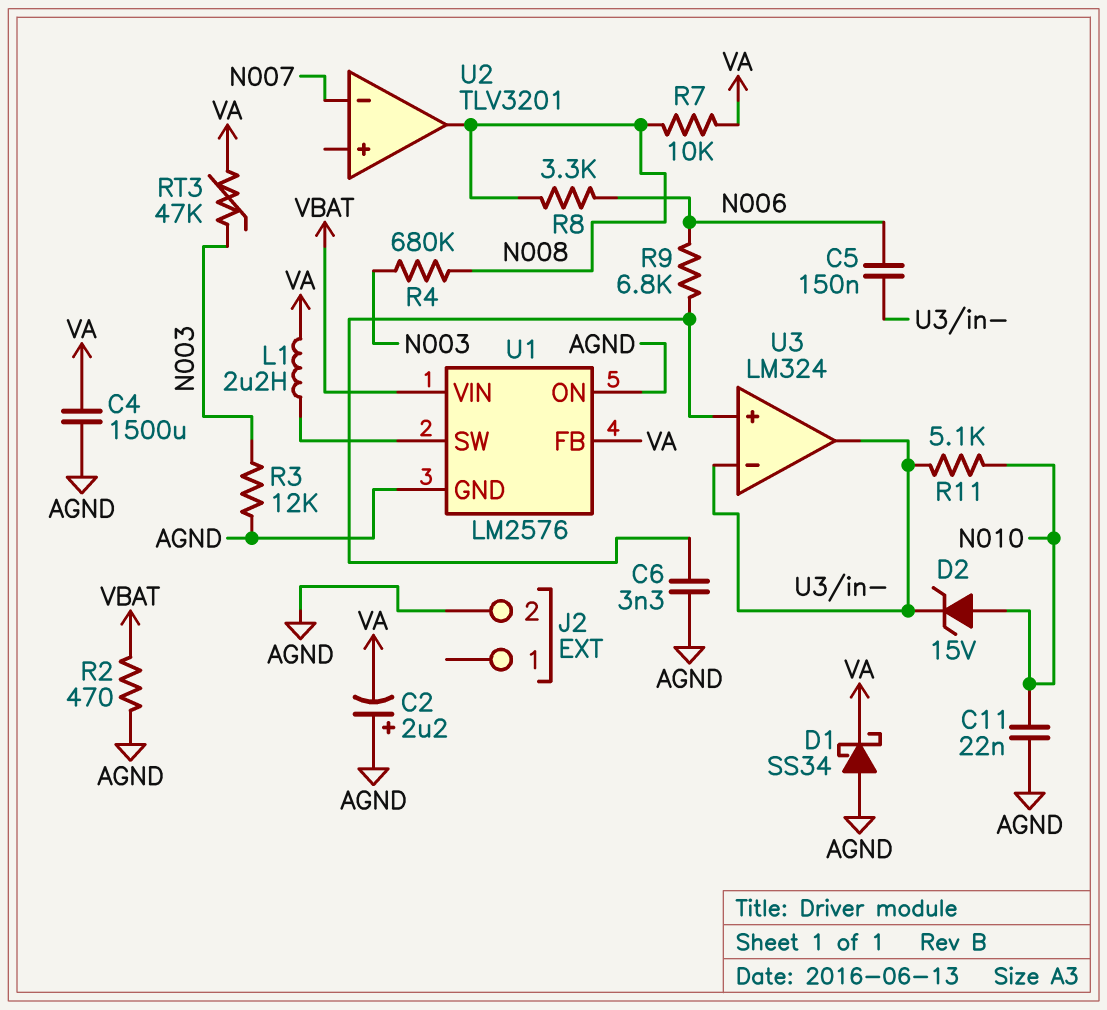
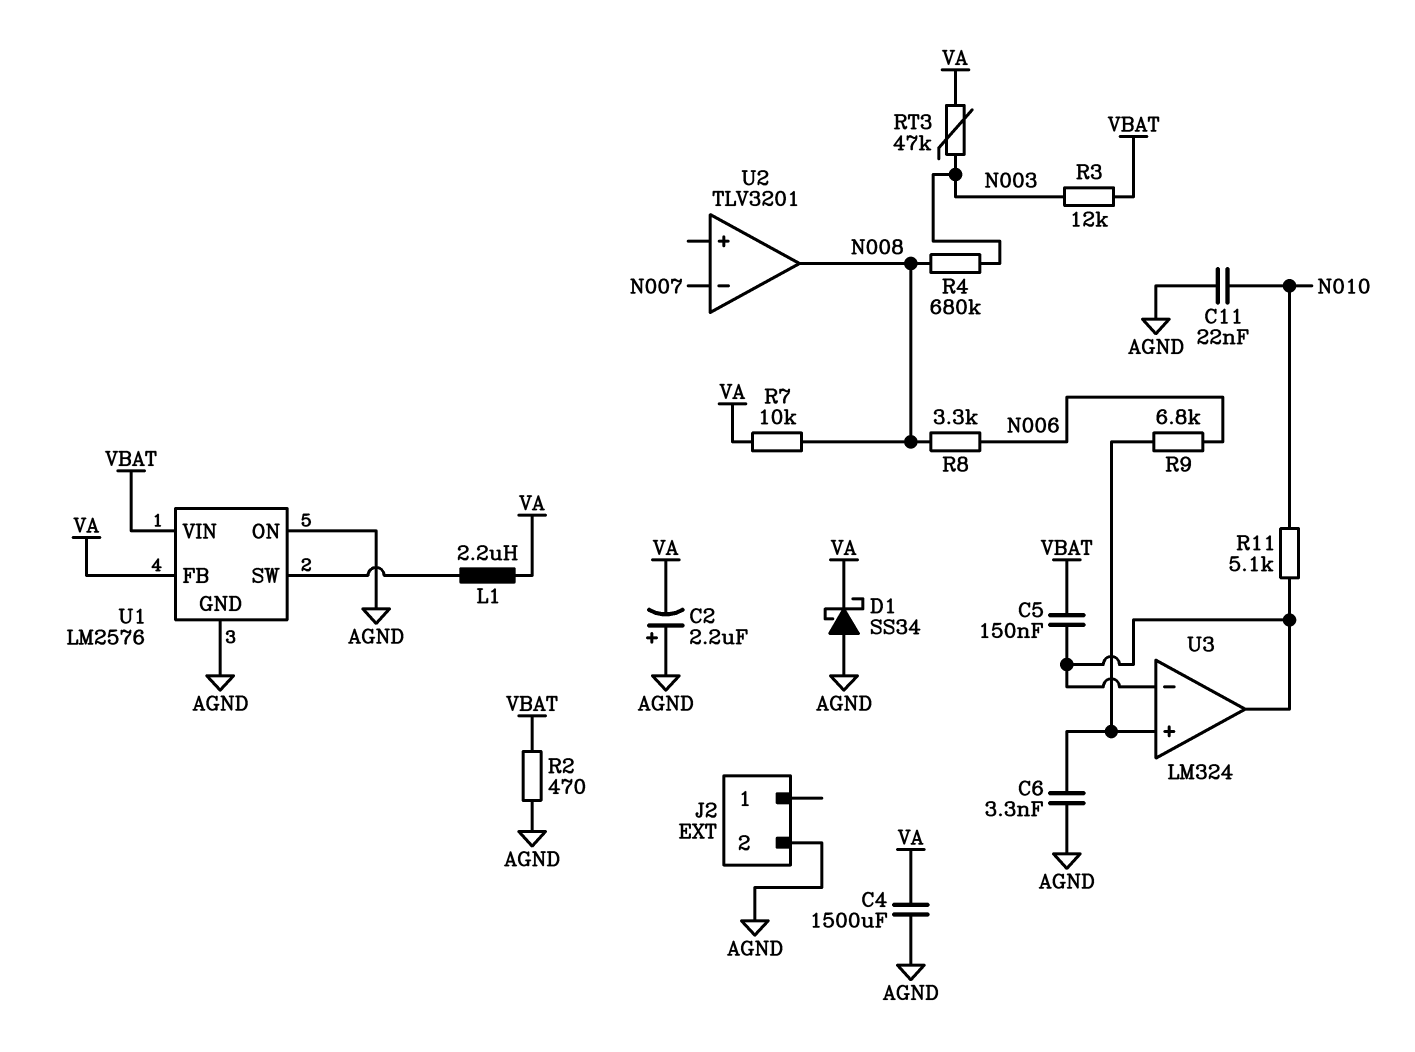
C5: 150nF (N006, U3/in-) -> 150nF (U3/in-, VBAT)
D2: zener 15V (A N010, K U3/in-) -> none
R3: 12k (AGND, N003) -> 12k (N003, VBAT)

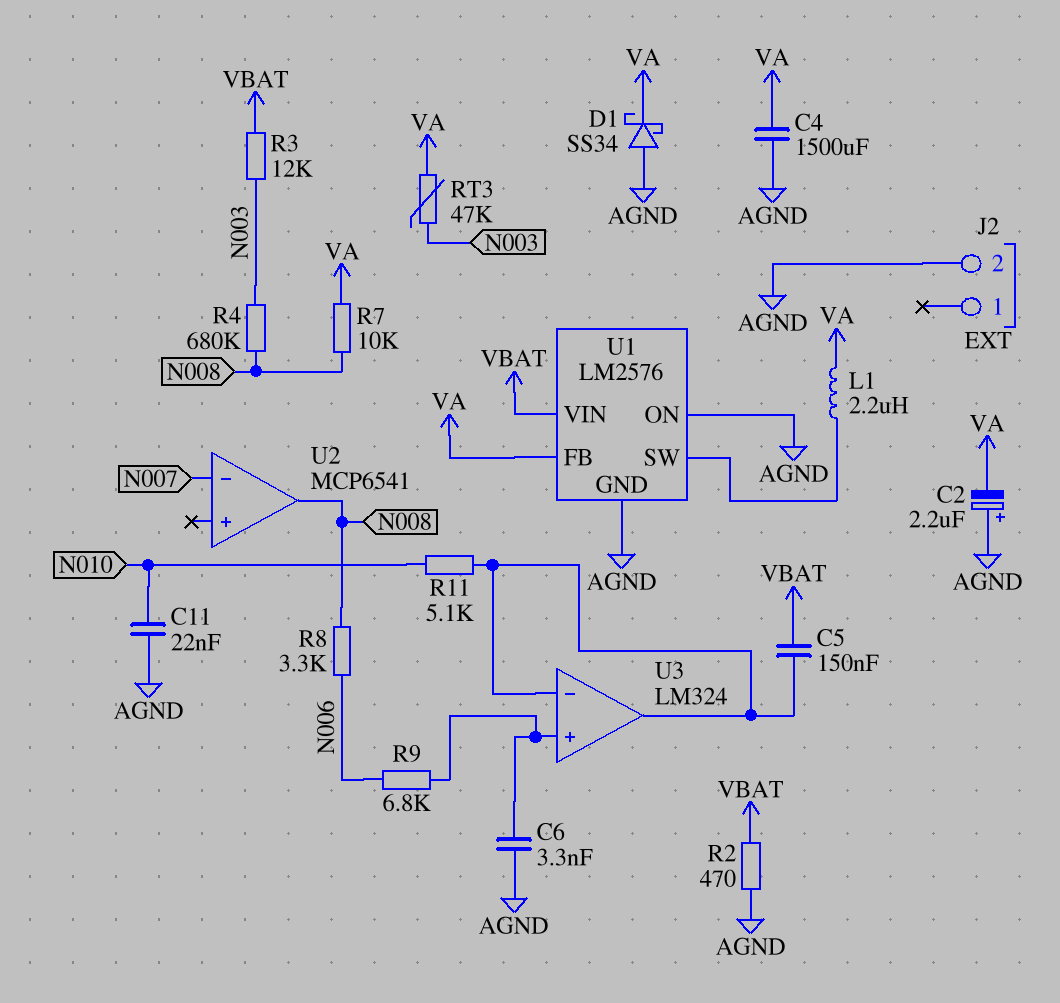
U2: TLV3201 -> MCP6541

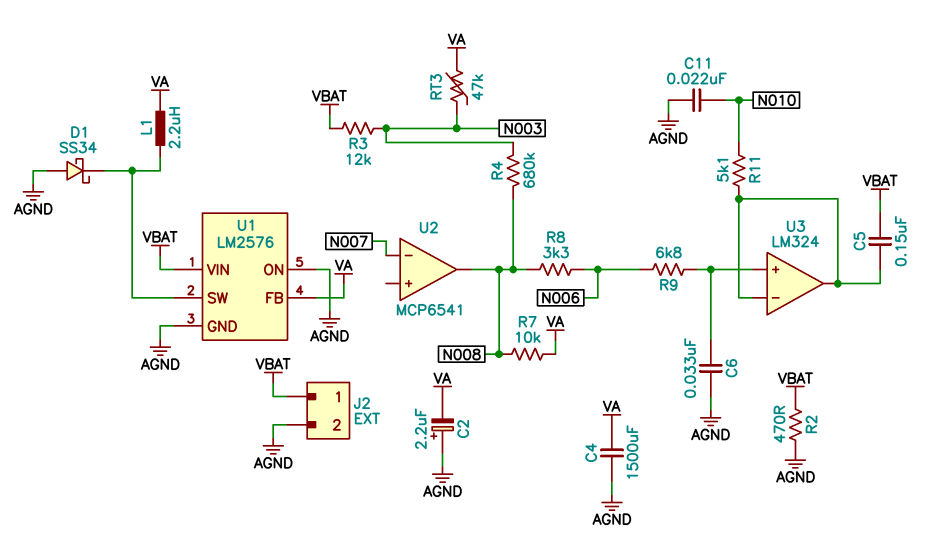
C6: 3.3nF (AGND, U3/in+) -> 33nF (AGND, U3/in+)
D1: schottky SS34 (A AGND, K VA) -> schottky SS34 (A AGND, K U1/SW)
J2 pin 1: none -> VBAT

